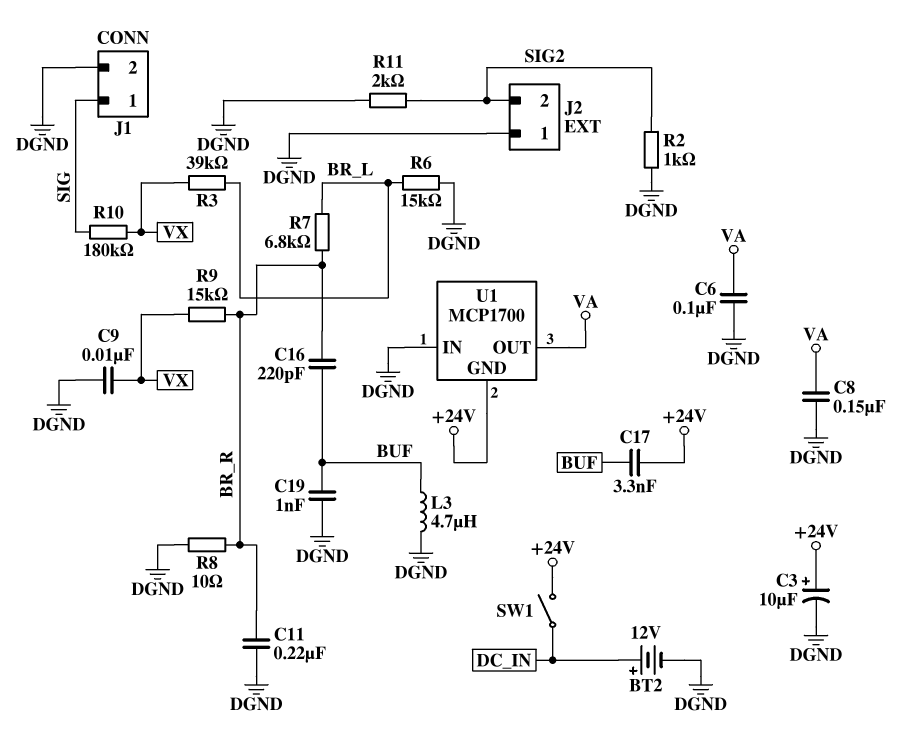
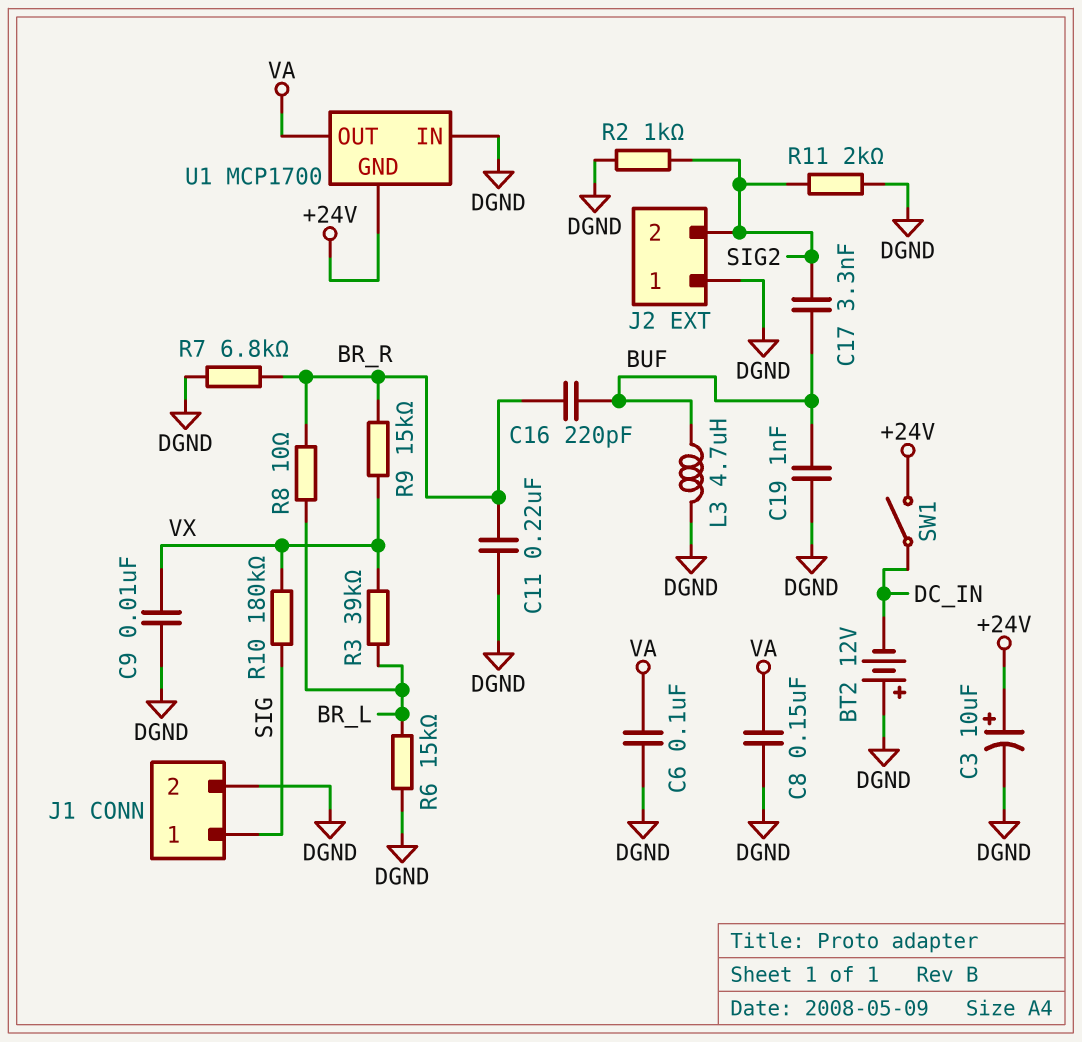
BT2: 12V (plus DC_IN, minus DGND) -> 12V (plus DGND, minus DC_IN)
C17: 3.3nF (+24V, BUF) -> 3.3nF (BUF, SIG2)
R7: 6.8k (BR_L, BR_R) -> 6.8k (BR_R, DGND)
R8: 10 (BR_R, DGND) -> 10 (BR_L, BR_R)

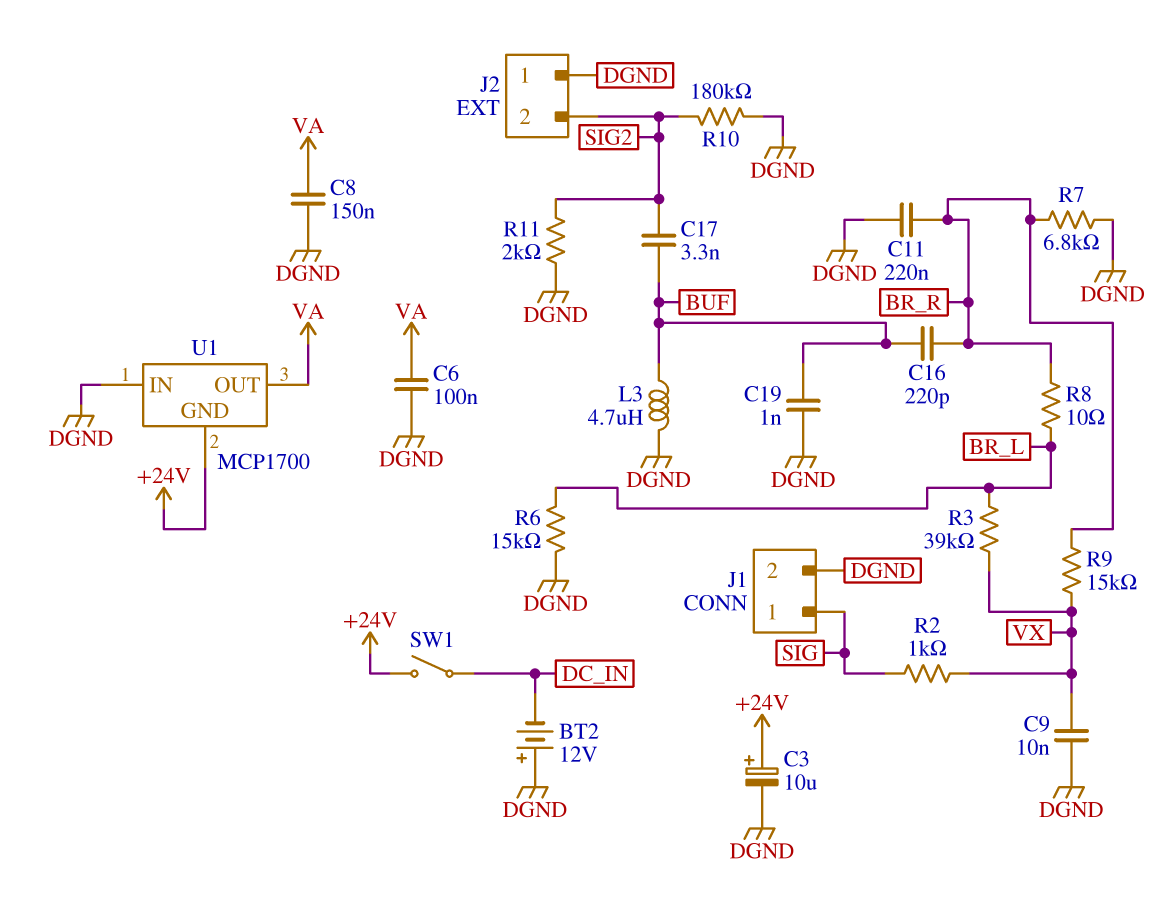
R2: 1k (DGND, SIG2) -> 1k (SIG, VX)
R10: 180k (SIG, VX) -> 180k (DGND, SIG2)

